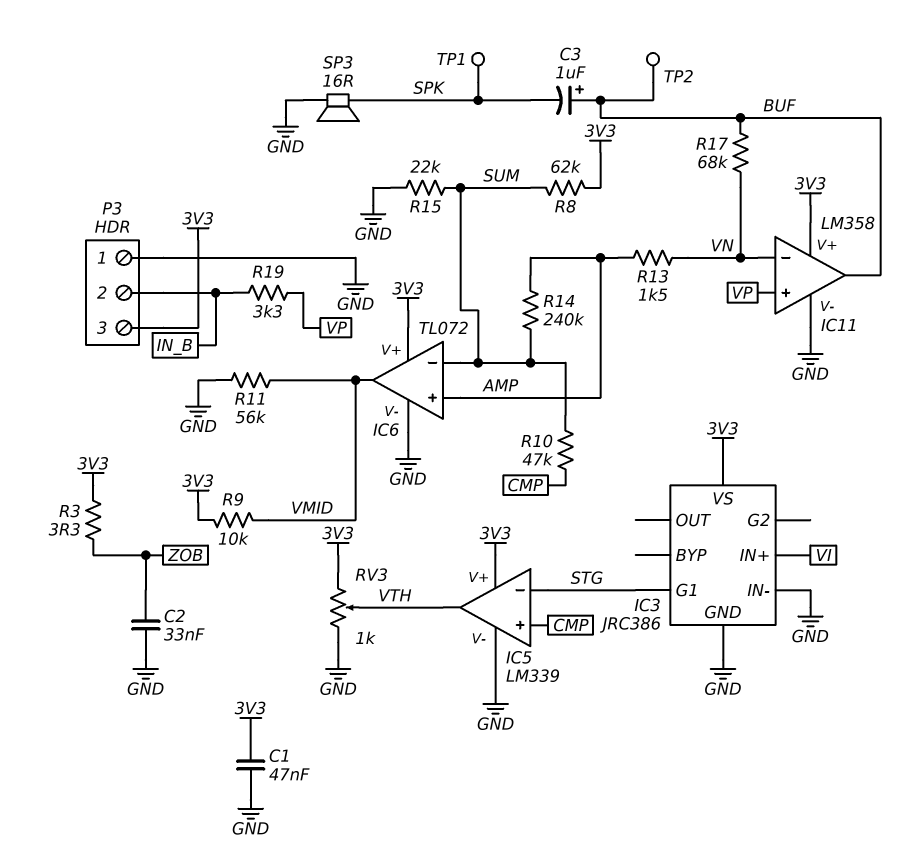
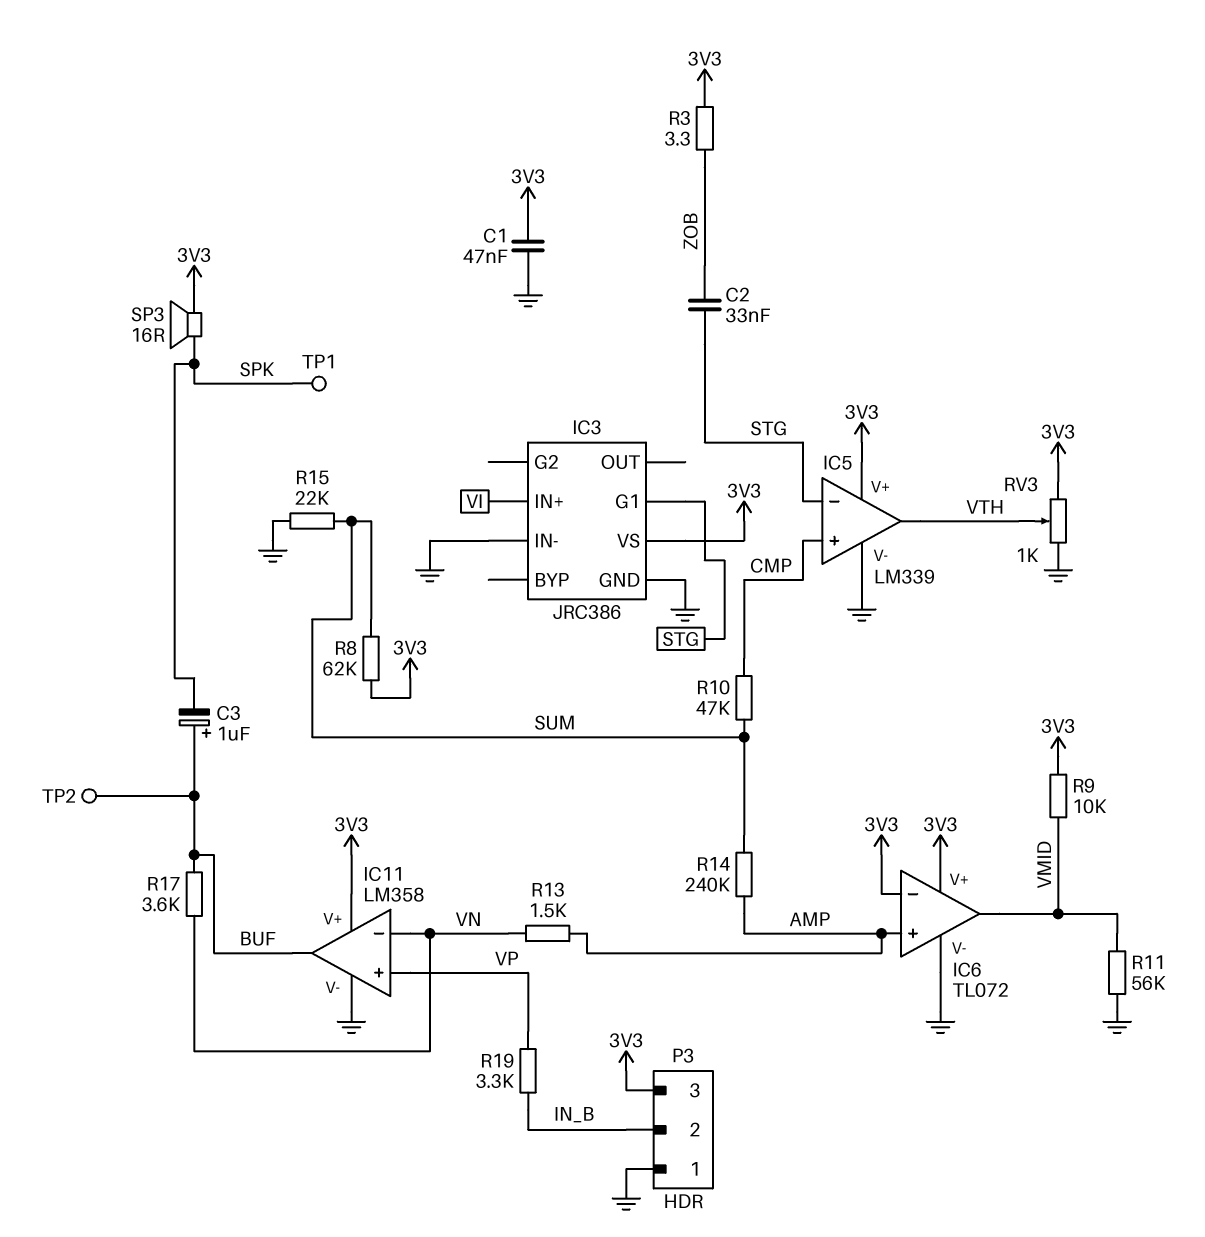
C2: 33nF (GND, ZOB) -> 33nF (STG, ZOB)
IC6 pin in-: SUM -> 3V3
R17: 68k (BUF, VN) -> 3.6k (BUF, VN)
SP3: speaker 16R (GND, SPK) -> speaker 16R (3V3, SPK)

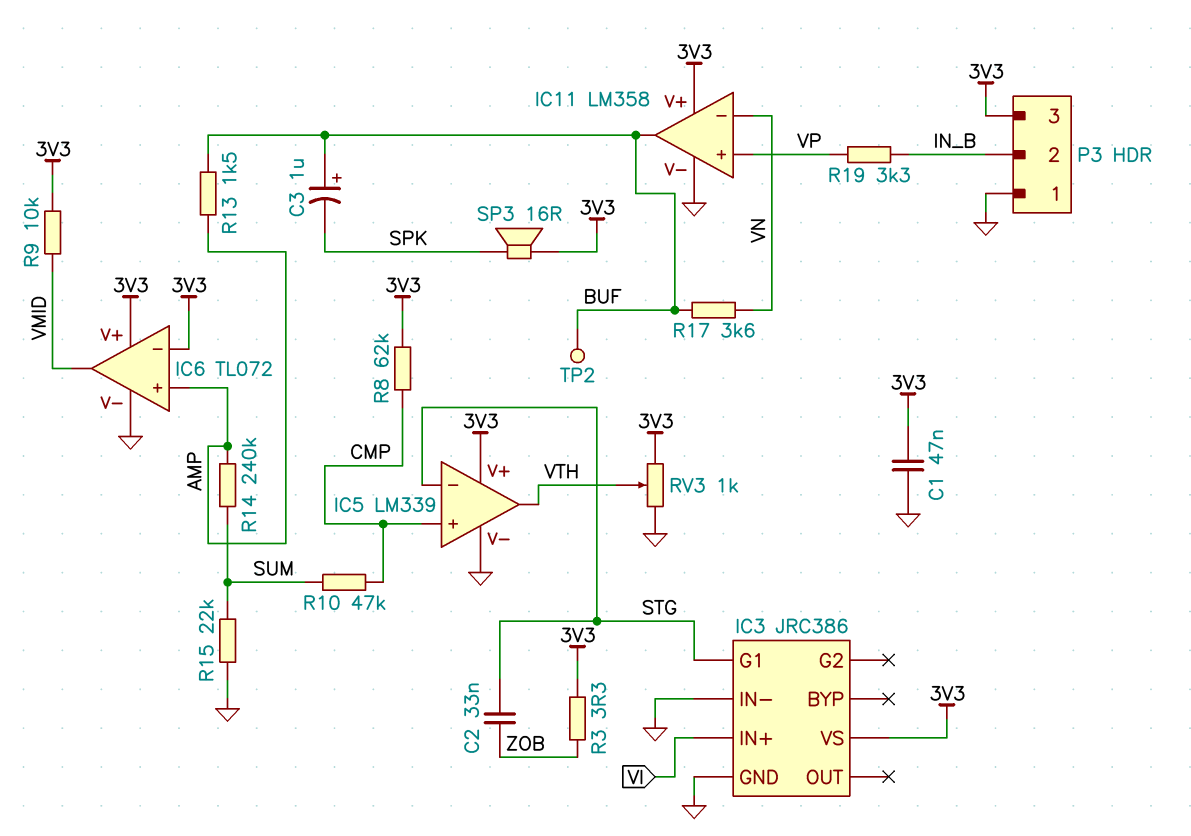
R8: 62k (3V3, SUM) -> 62k (3V3, CMP)
R11: 56k (GND, VMID) -> none
R13: 1.5k (AMP, VN) -> 1.5k (AMP, BUF)
TP1: test point (SPK) -> none

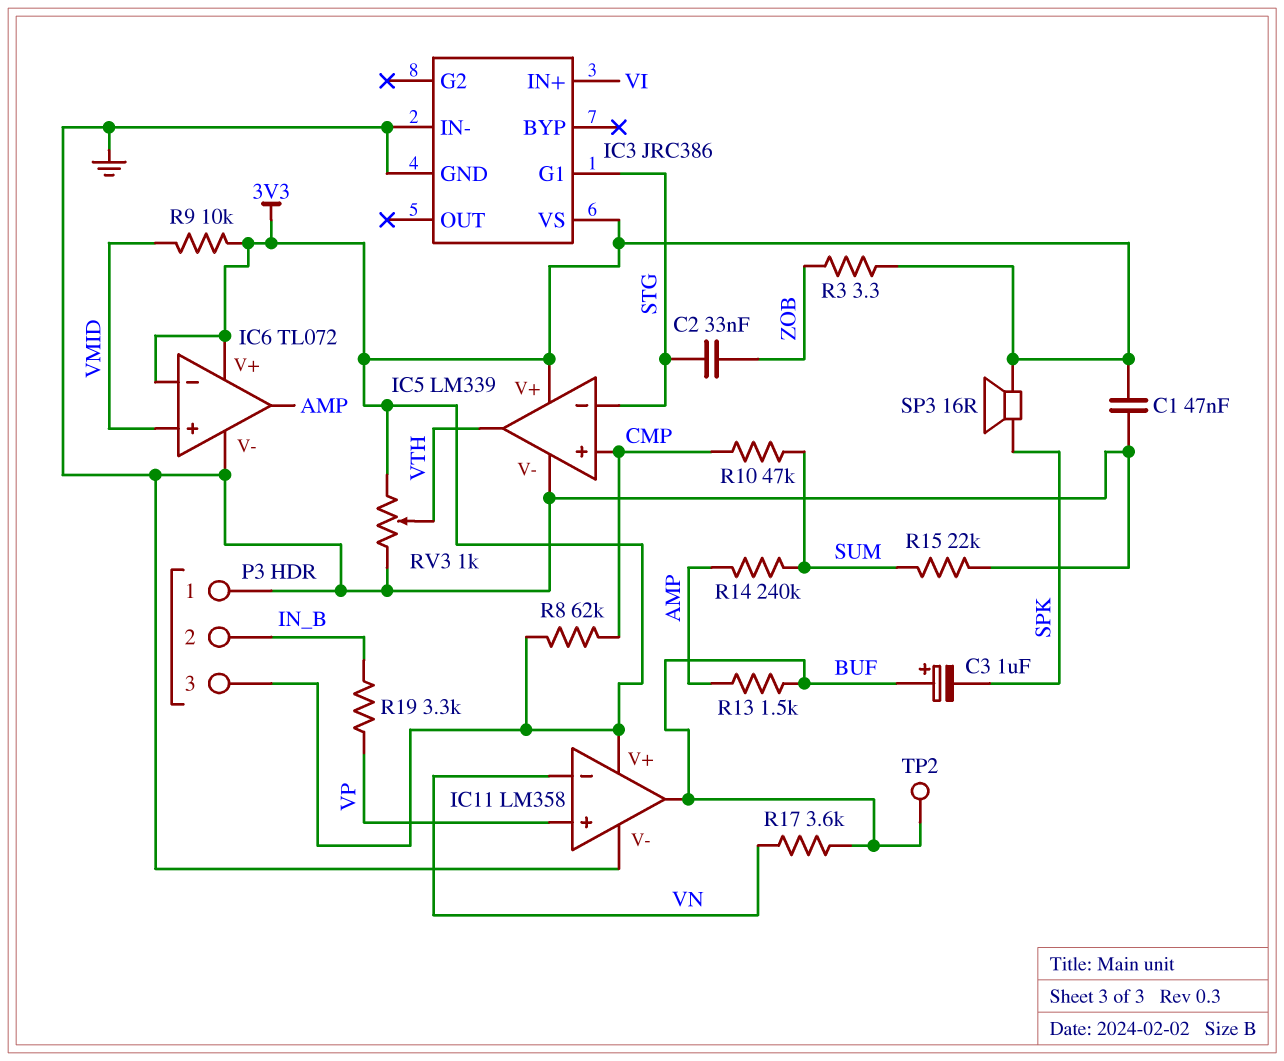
IC6 pin in+: AMP -> VMID
IC6 pin out: VMID -> AMP

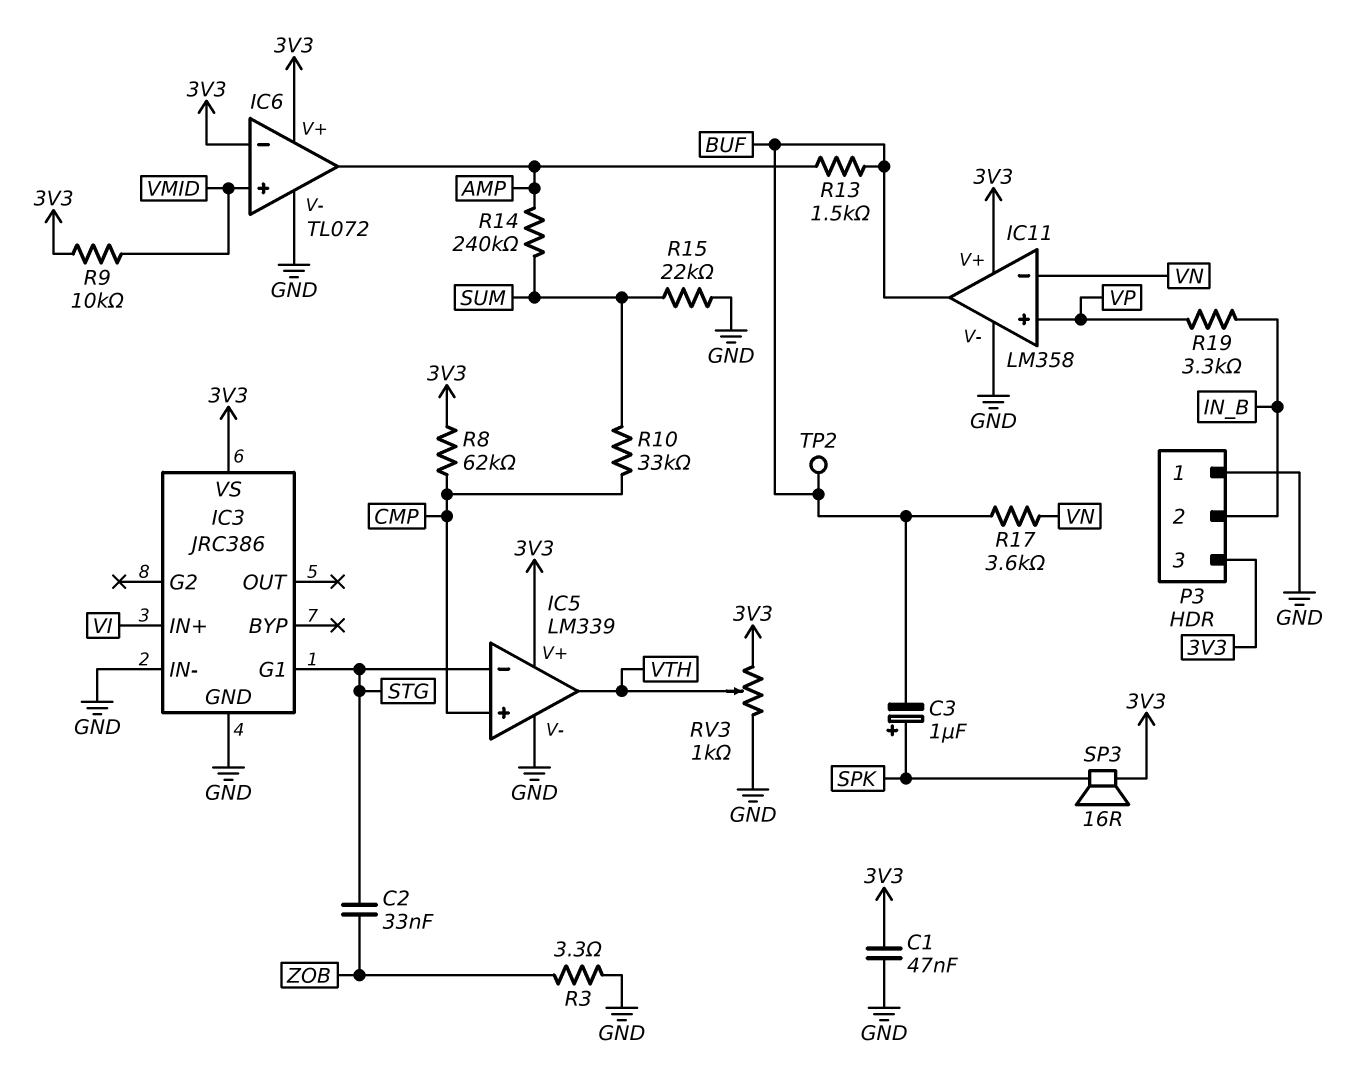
C3: 1uF (plus BUF, minus SPK) -> 1uF (plus SPK, minus BUF)
R3: 3.3 (3V3, ZOB) -> 3.3 (GND, ZOB)
R10: 47k (CMP, SUM) -> 33k (CMP, SUM)

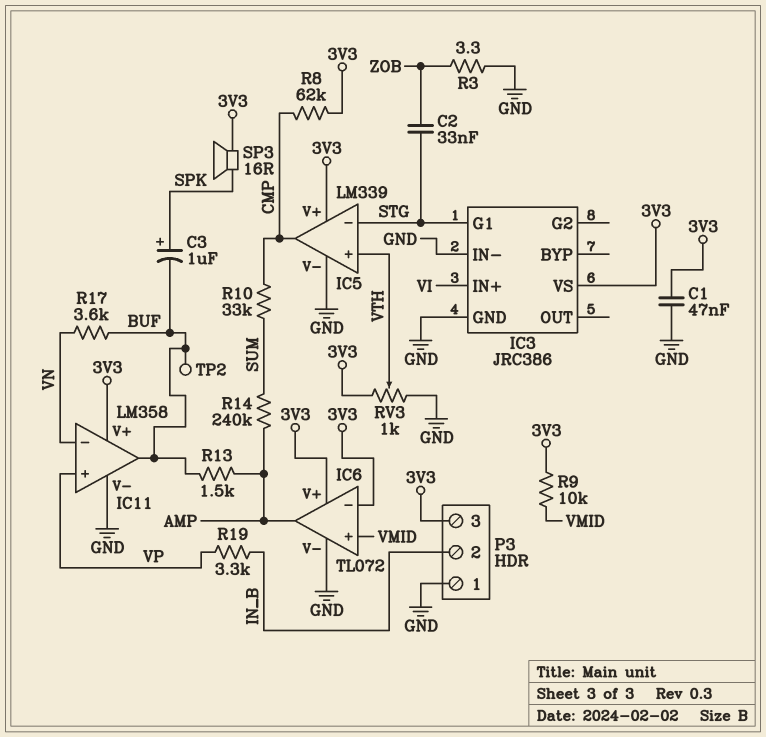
IC5 pin in+: CMP -> VTH
IC5 pin out: VTH -> CMP
R15: 22k (GND, SUM) -> none

